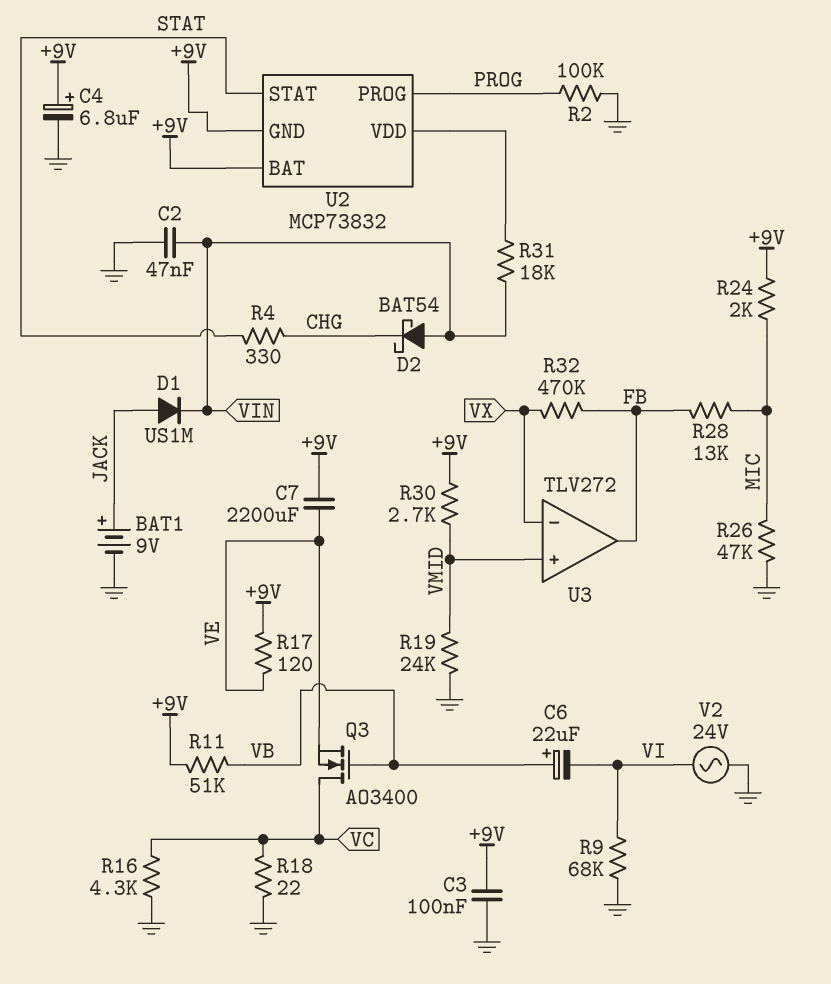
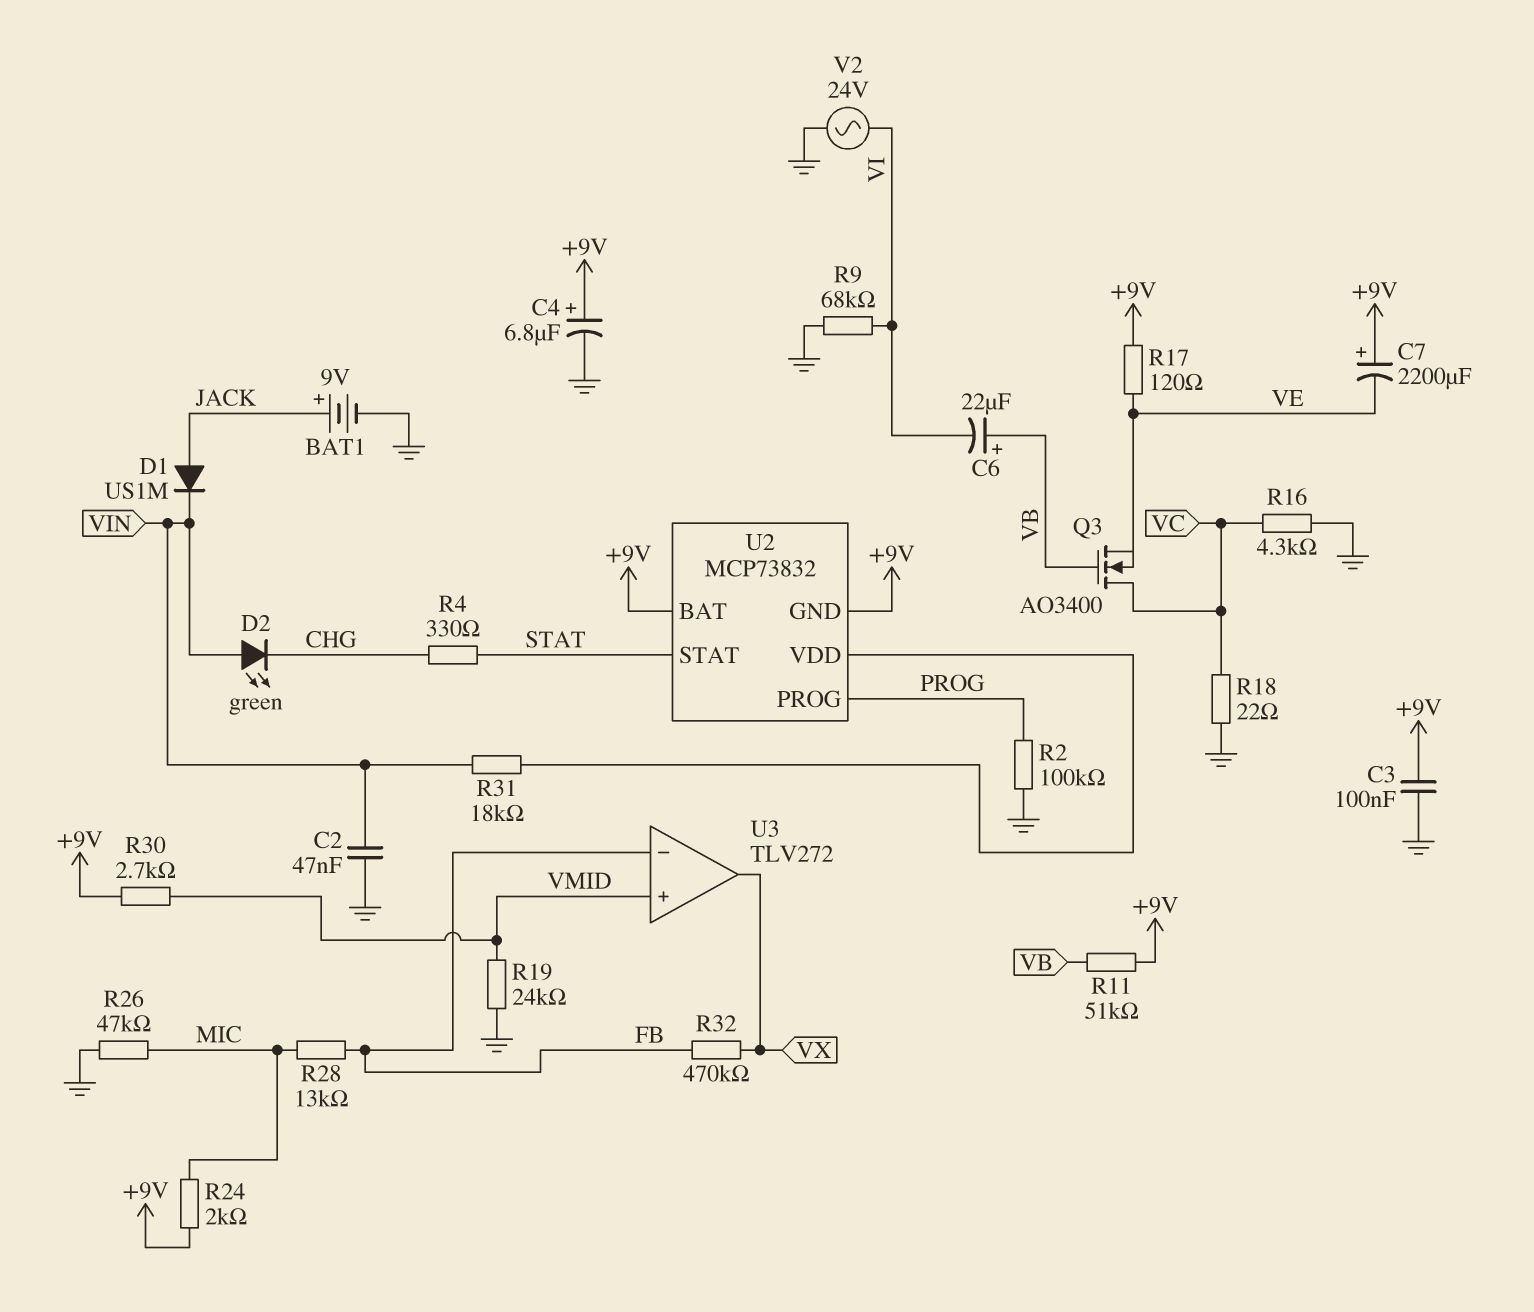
C7: 2200uF (+9V, VE) -> 2200uF (plus +9V, minus VE)
D2: schottky BAT54 (A VIN, K CHG) -> LED green (A VIN, K CHG)
U3 pin in-: VX -> FB
U3 pin out: FB -> VX

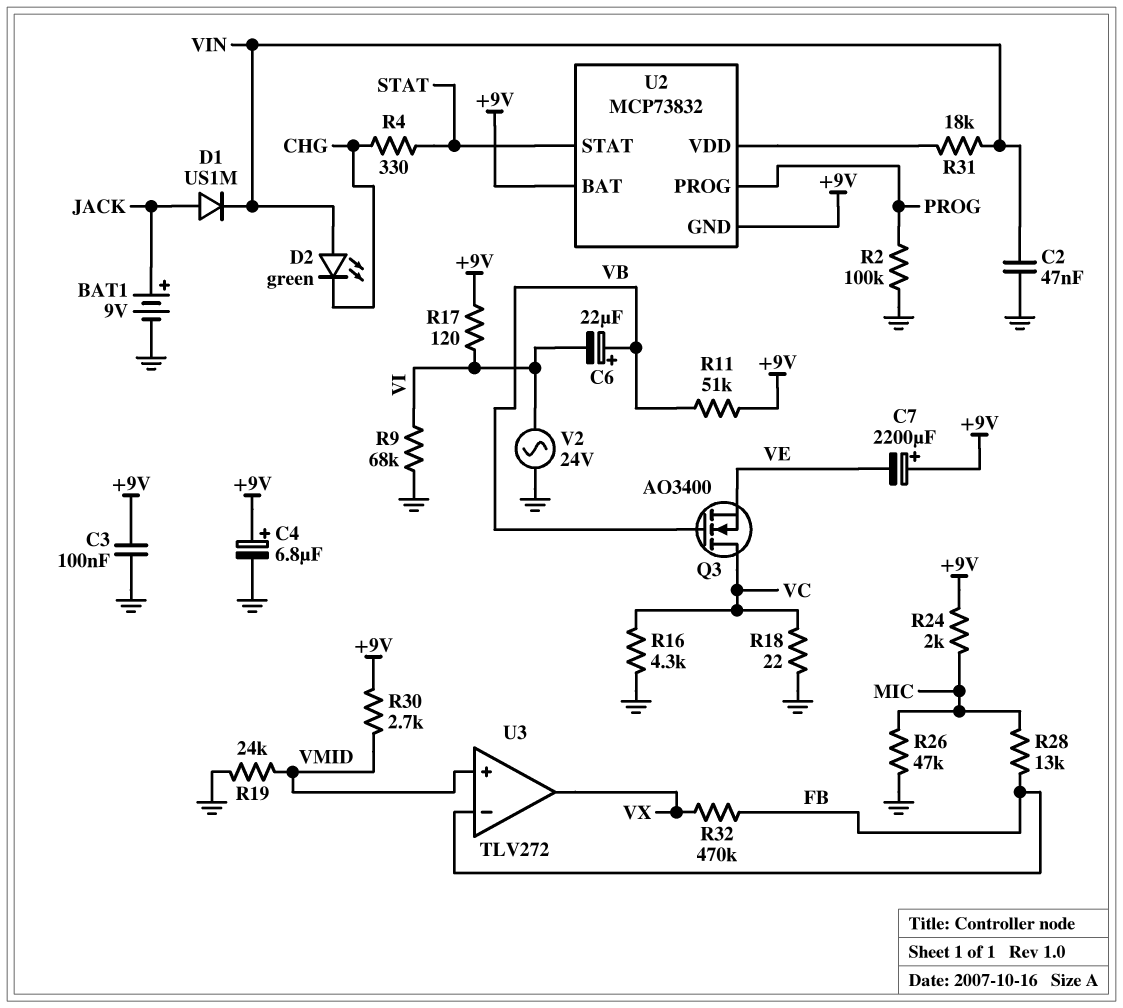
R17: 120 (+9V, VE) -> 120 (+9V, VI)

